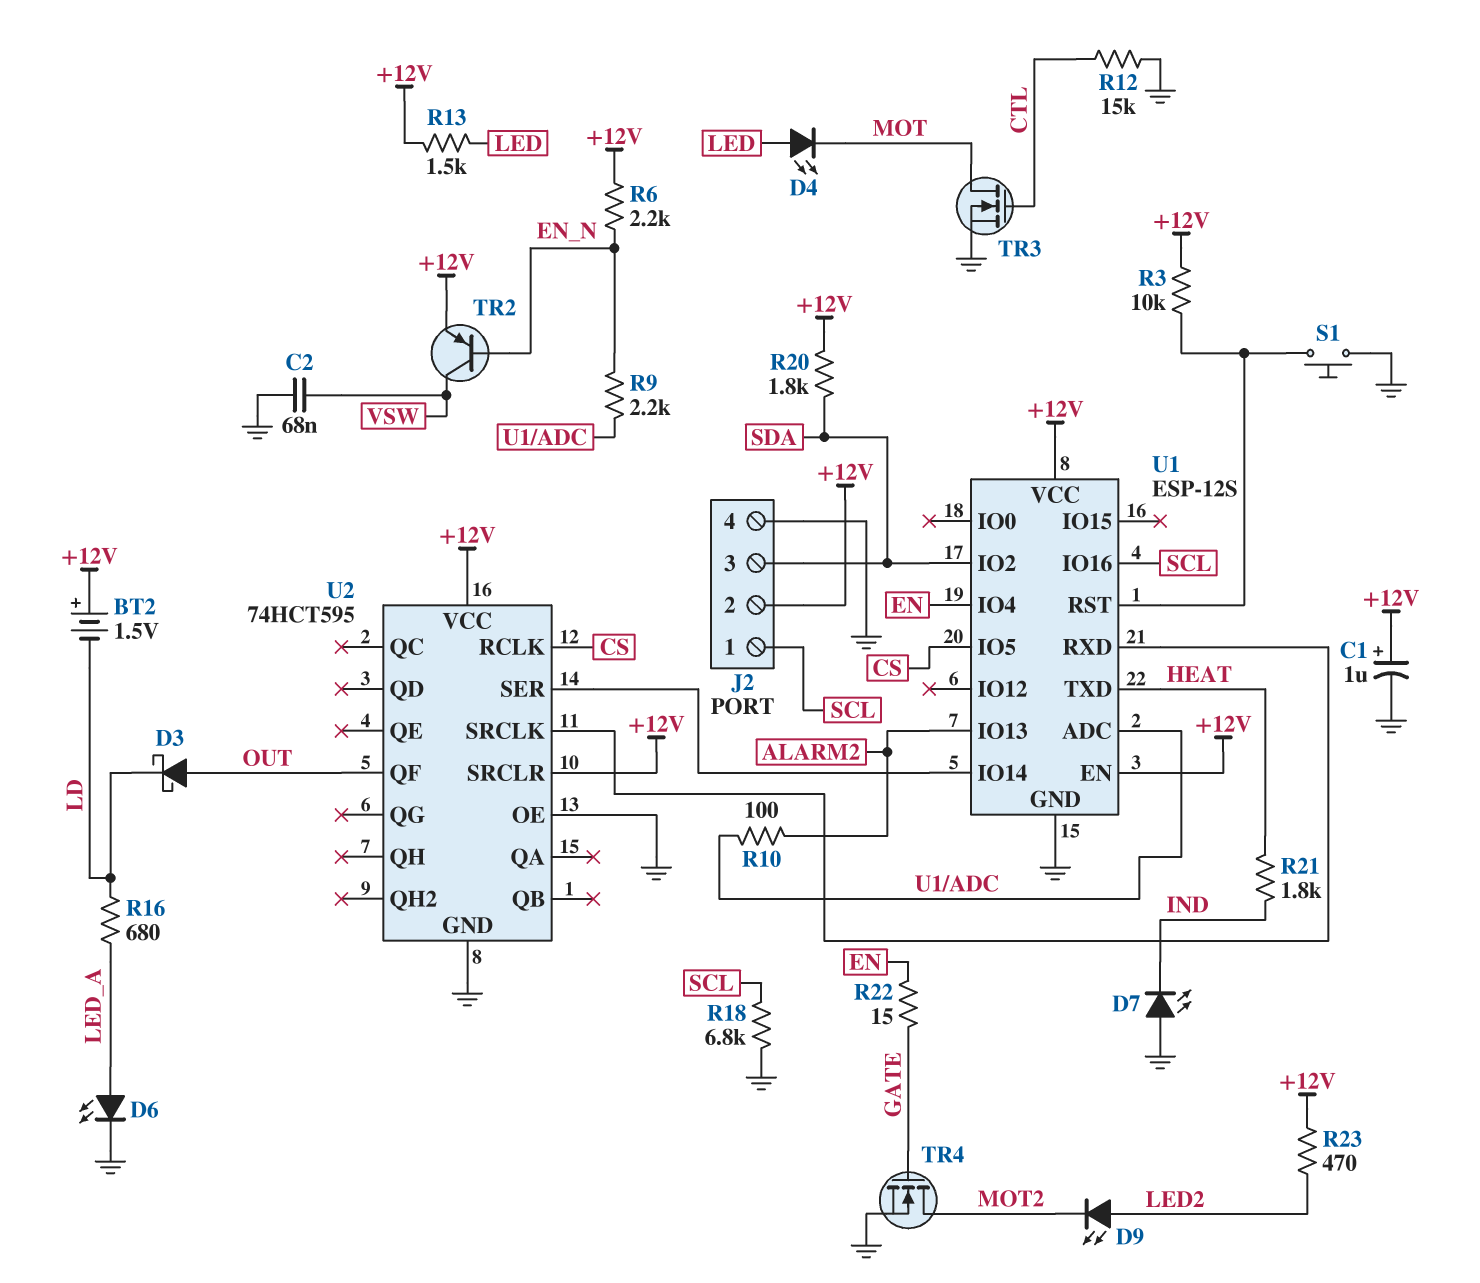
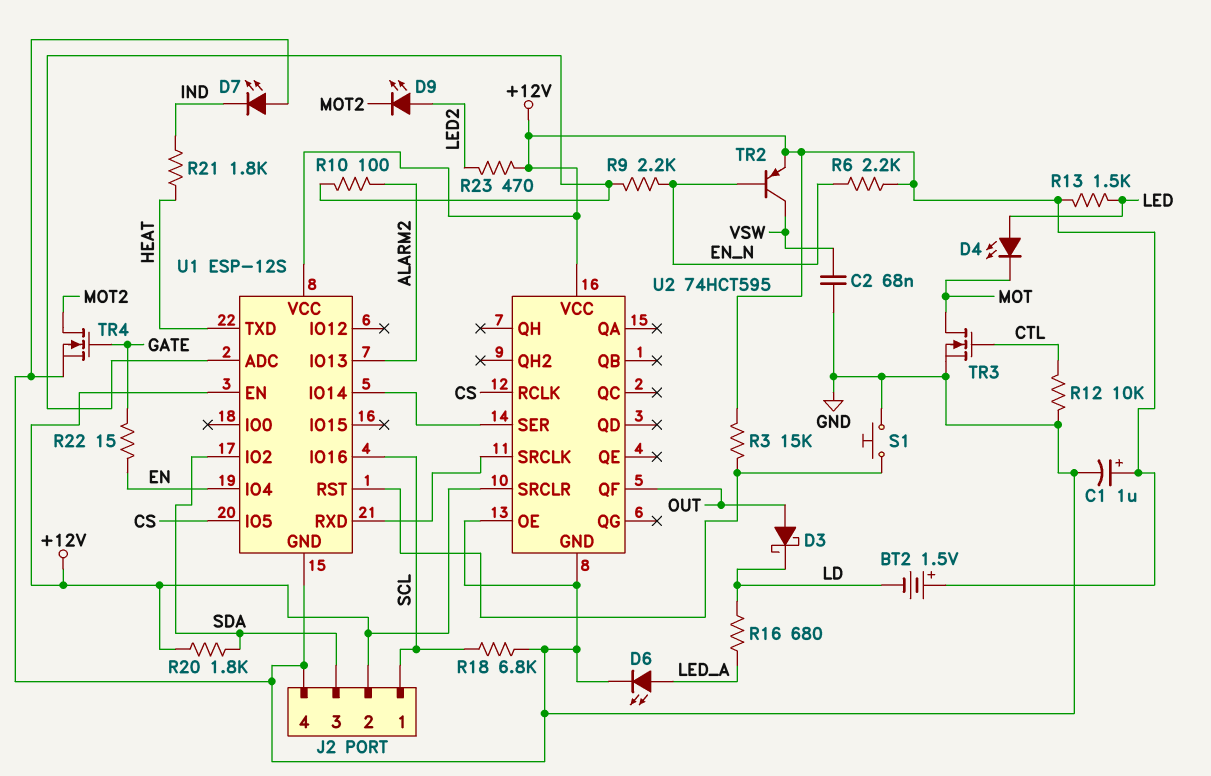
R3: 10k (+12V, U1/RST) -> 15k (+12V, U1/RST)
R12: 15k (CTL, GND) -> 10k (CTL, GND)

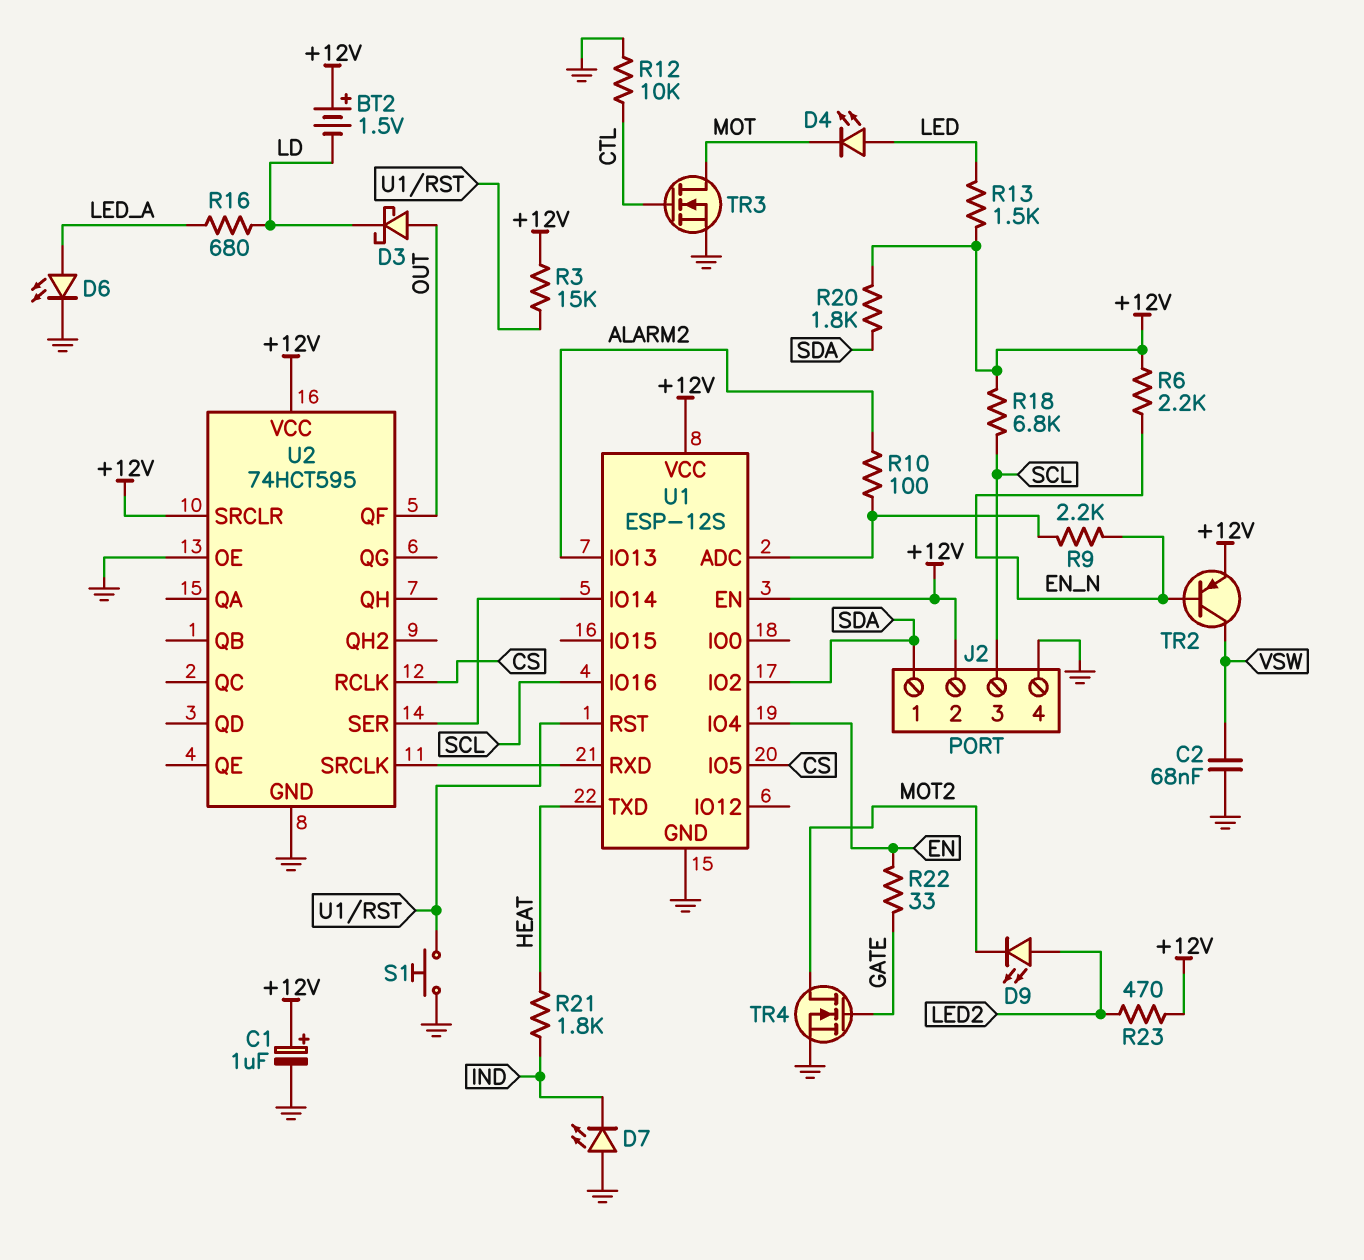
J2 pin 1: SCL -> SDA
J2 pin 3: SDA -> SCL
R18: 6.8k (GND, SCL) -> 6.8k (+12V, SCL)
R22: 15 (EN, GATE) -> 33 (EN, GATE)

